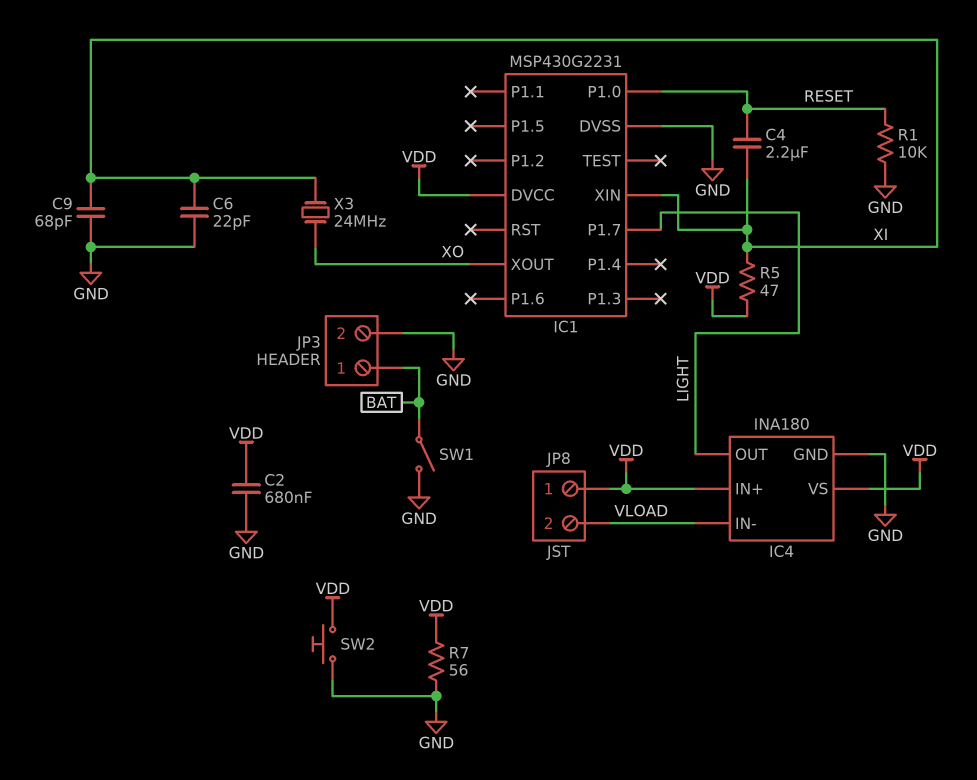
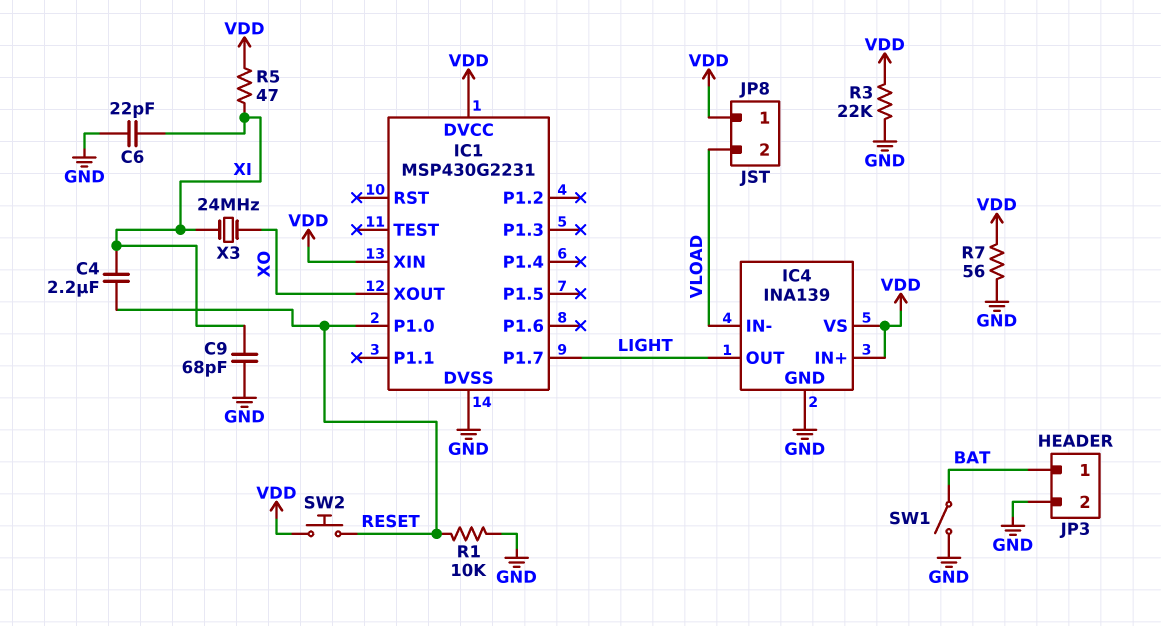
C2: 680nF (GND, VDD) -> none
IC1 pin XIN: XI -> VDD
IC4: INA180 -> INA139
R3: none -> 22k (GND, VDD)
SW2: button (GND, VDD) -> button (RESET, VDD)

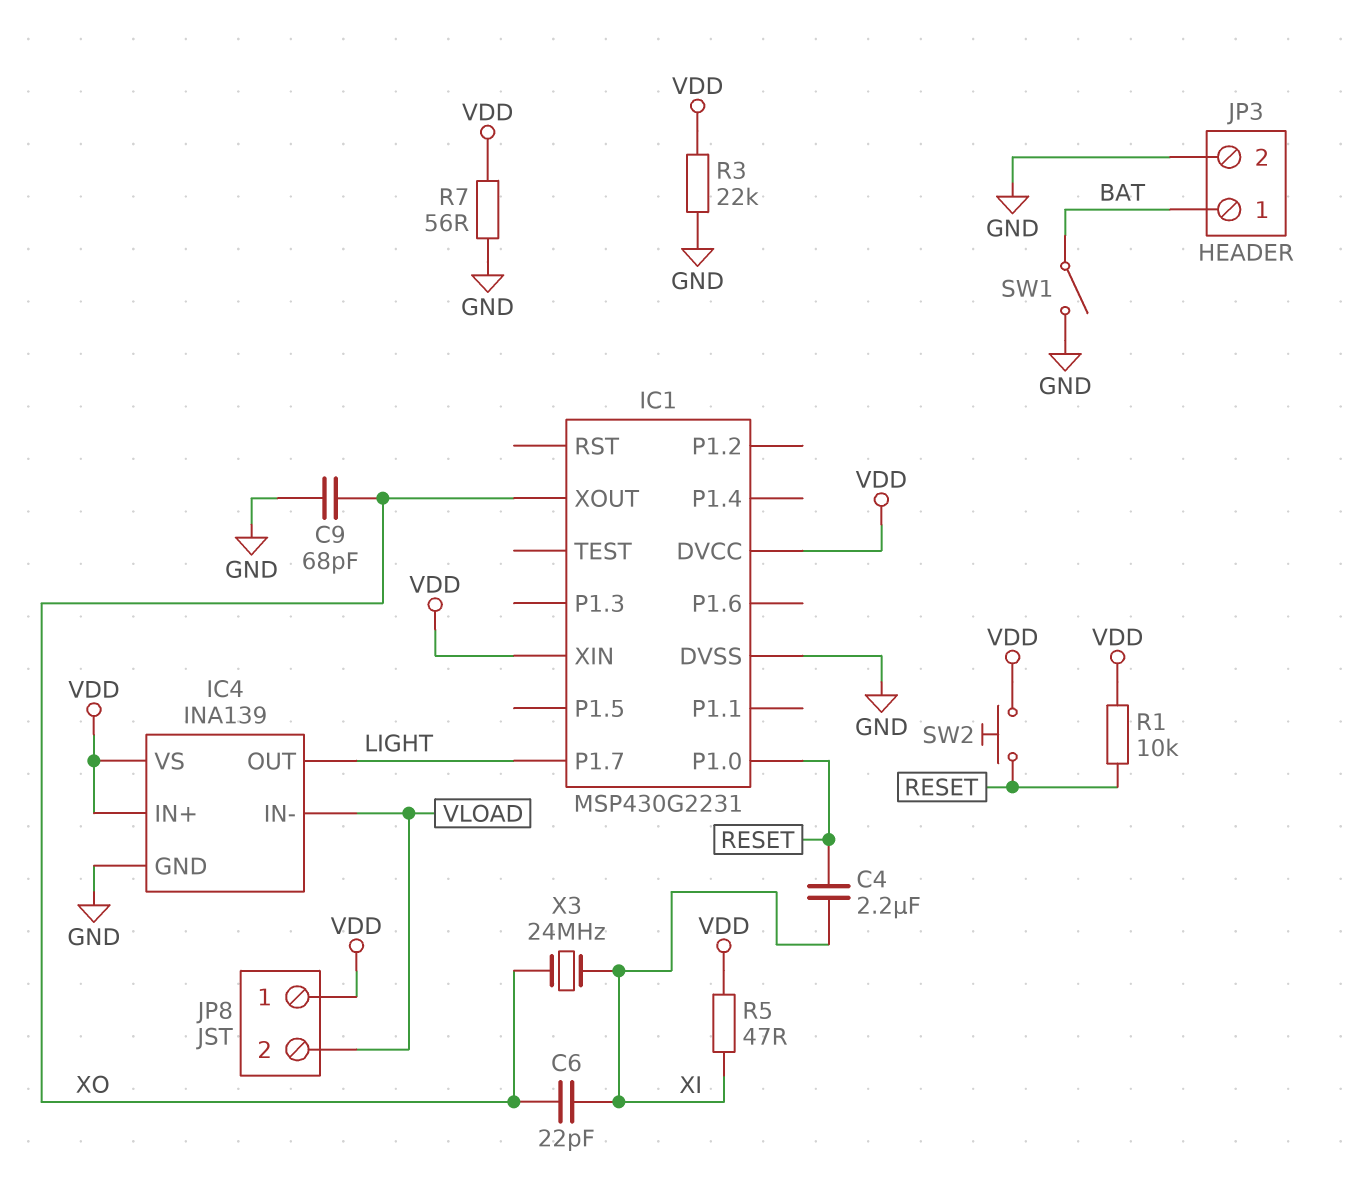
C6: 22pF (GND, XI) -> 22pF (XI, XO)
C9: 68pF (GND, XI) -> 68pF (GND, XO)
R1: 10k (GND, RESET) -> 10k (RESET, VDD)

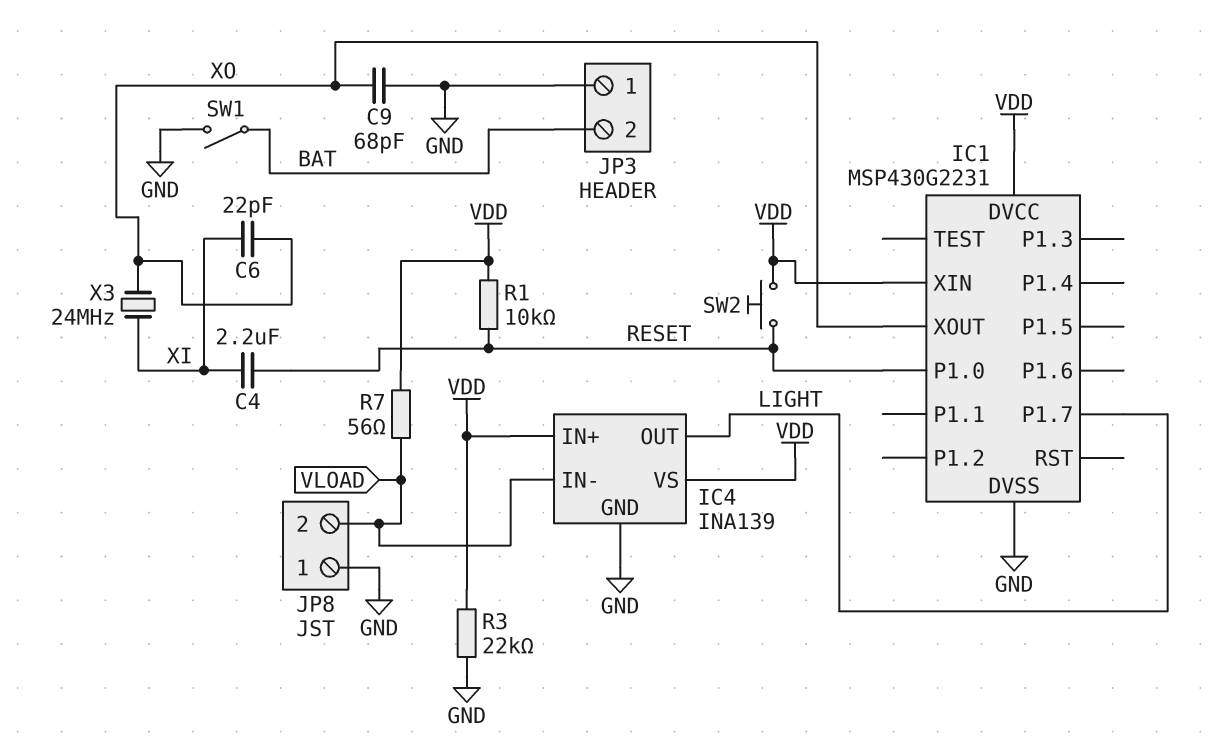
JP3 pin 1: BAT -> GND
JP3 pin 2: GND -> BAT
JP8 pin 1: VDD -> GND
R5: 47 (VDD, XI) -> none
R7: 56 (GND, VDD) -> 56 (VDD, VLOAD)

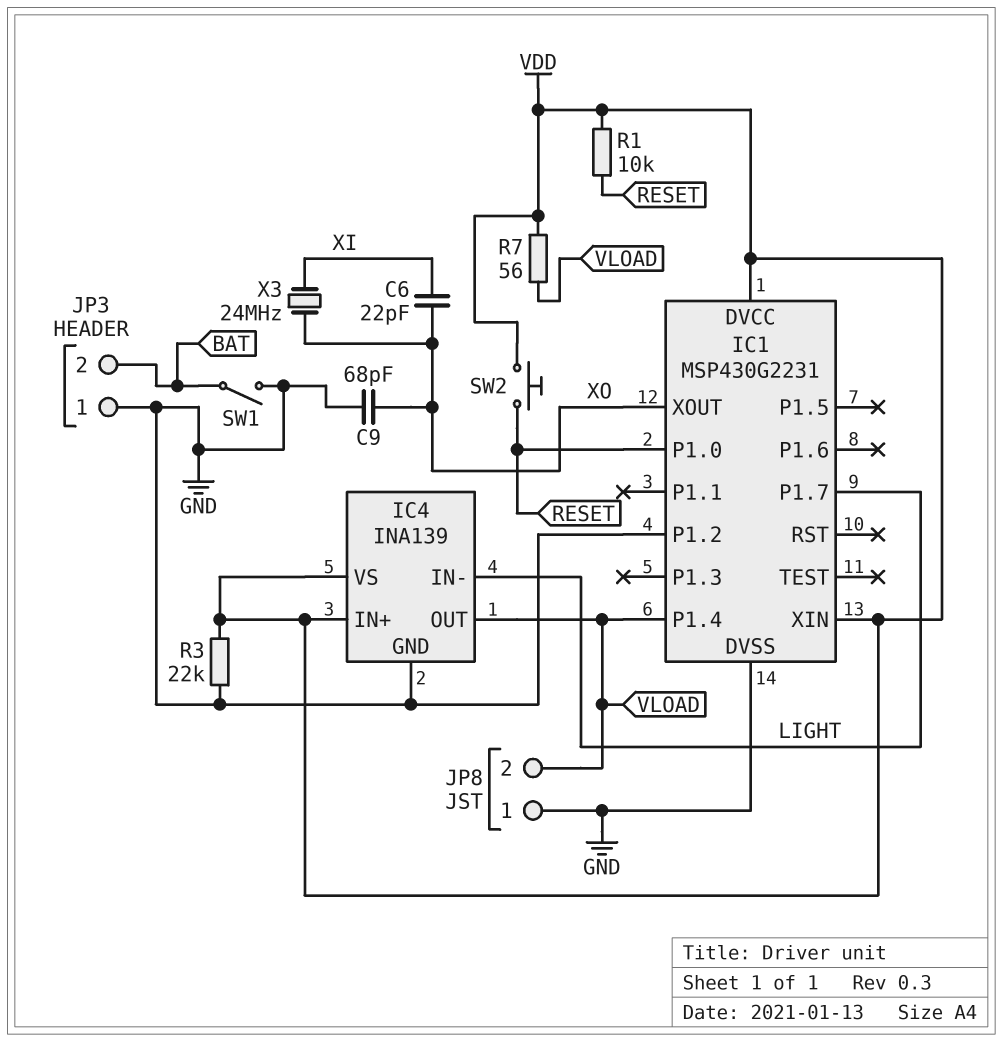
C4: 2.2uF (RESET, XI) -> none
IC1 pin P1.2: none -> GND
IC1 pin P1.4: none -> VLOAD
IC4 pin IN-: VLOAD -> LIGHT
IC4 pin OUT: LIGHT -> VLOAD

